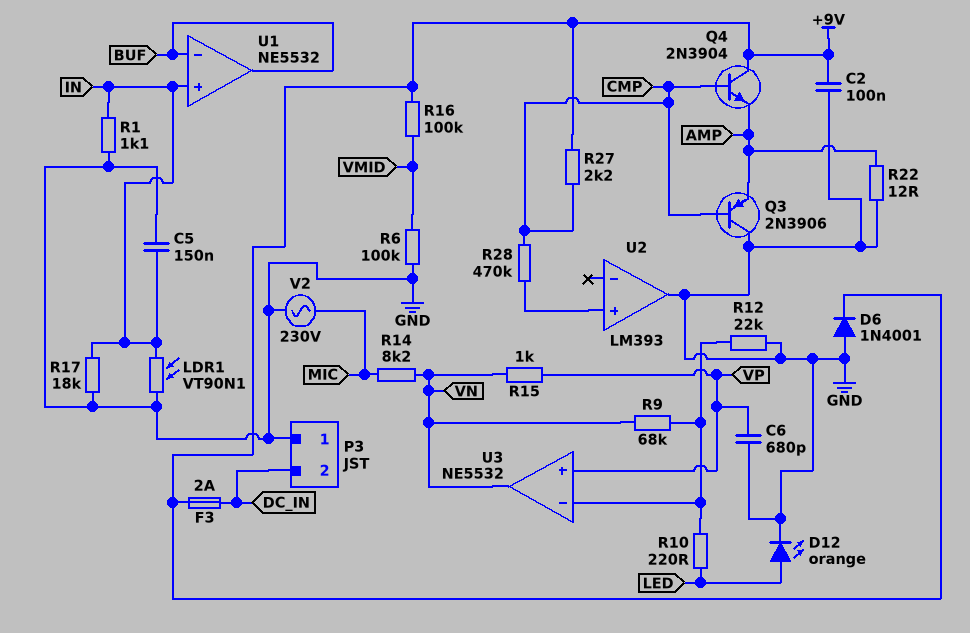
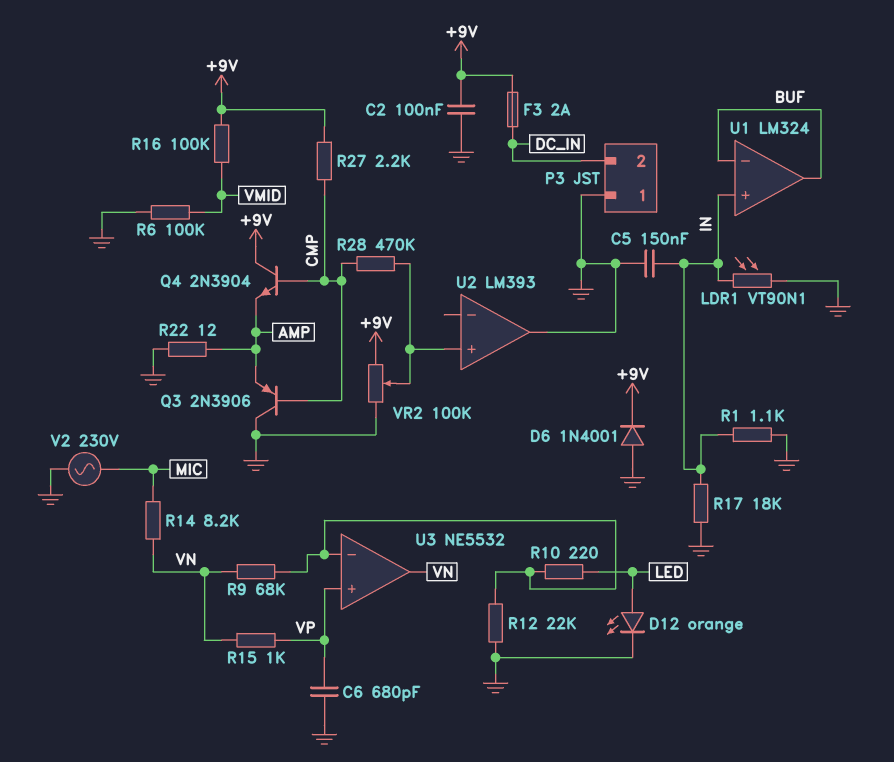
U1: NE5532 -> LM324
VR2: none -> 100k (+9V, GND, wiper U2/in+)

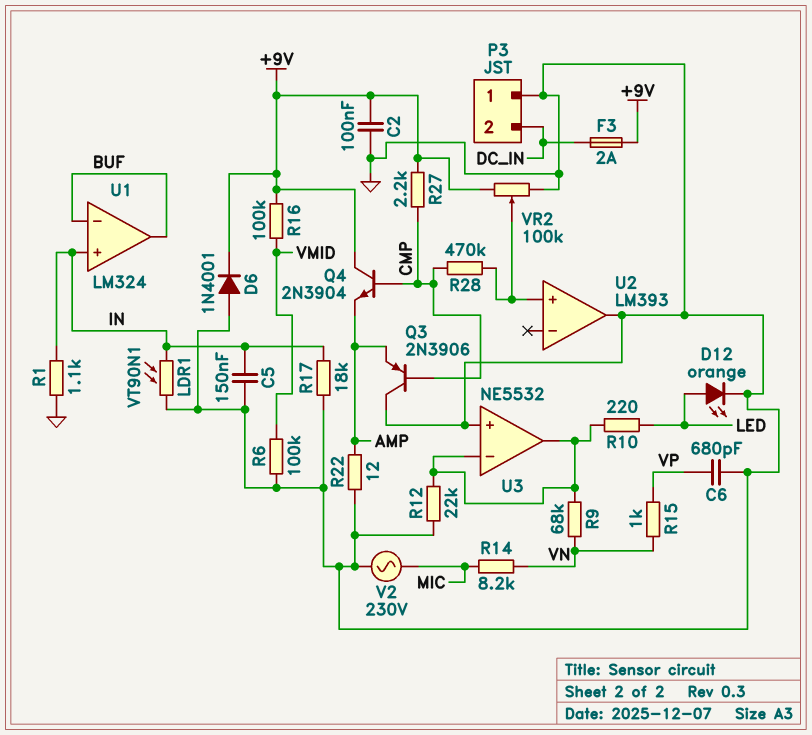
U3 pin in+: VP -> GND
U3 pin out: VN -> U3/in-

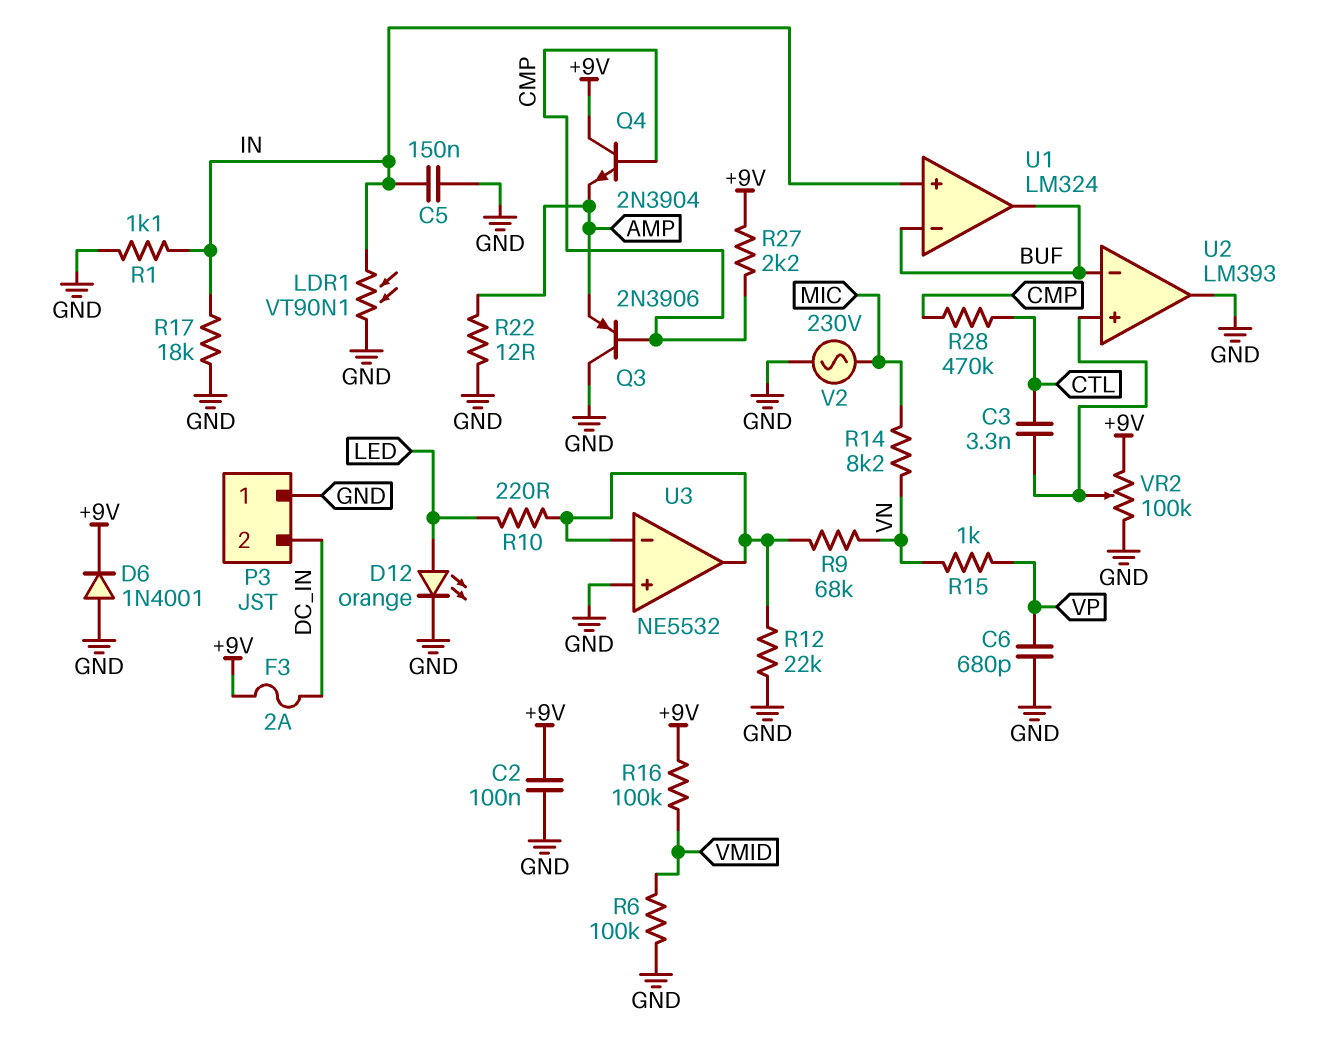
C3: none -> 3.3nF (CTL, U2/in+)
R28: 470k (CMP, U2/in+) -> 470k (CMP, CTL)
U2 pin in-: none -> BUF

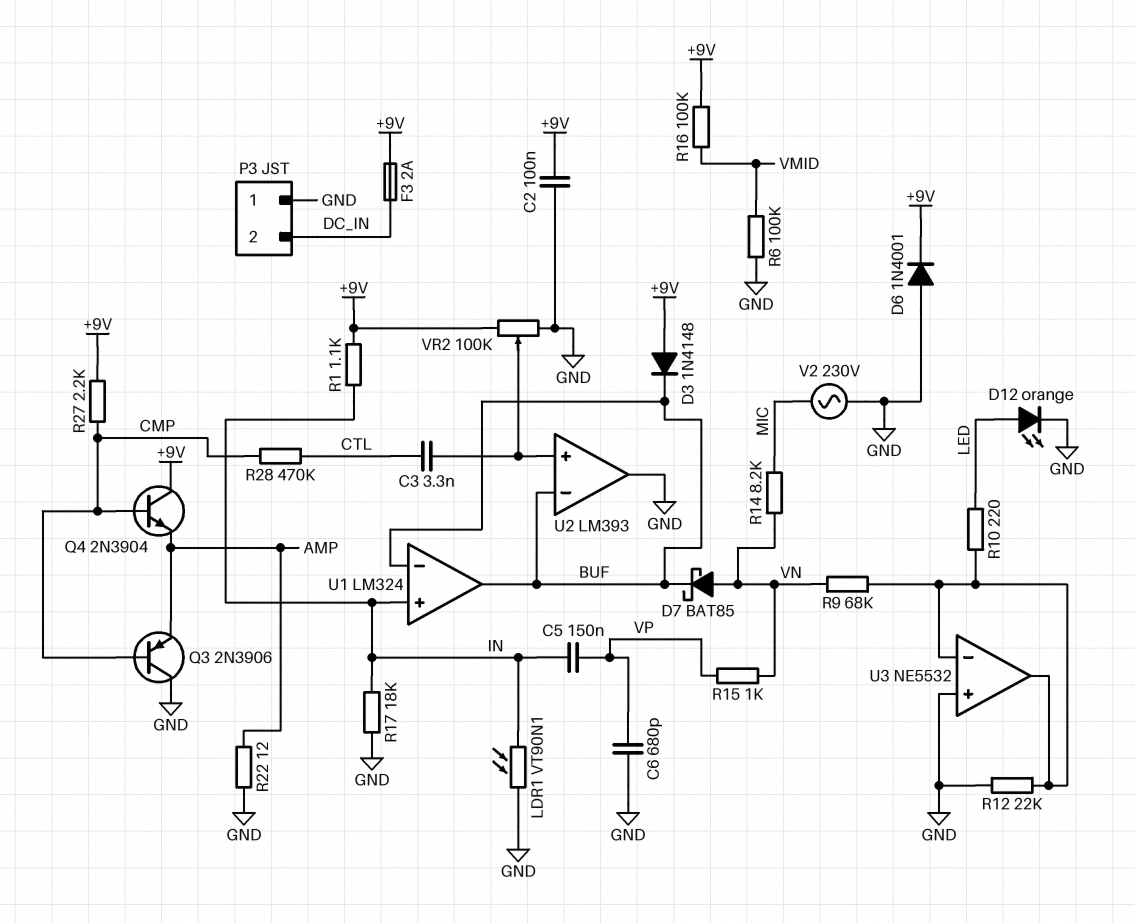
C5: 150nF (GND, IN) -> 150nF (IN, VP)
D3: none -> diode 1N4148 (A +9V, K BUF)
D7: none -> schottky BAT85 (A VN, K BUF)
R1: 1.1k (GND, IN) -> 1.1k (+9V, IN)

